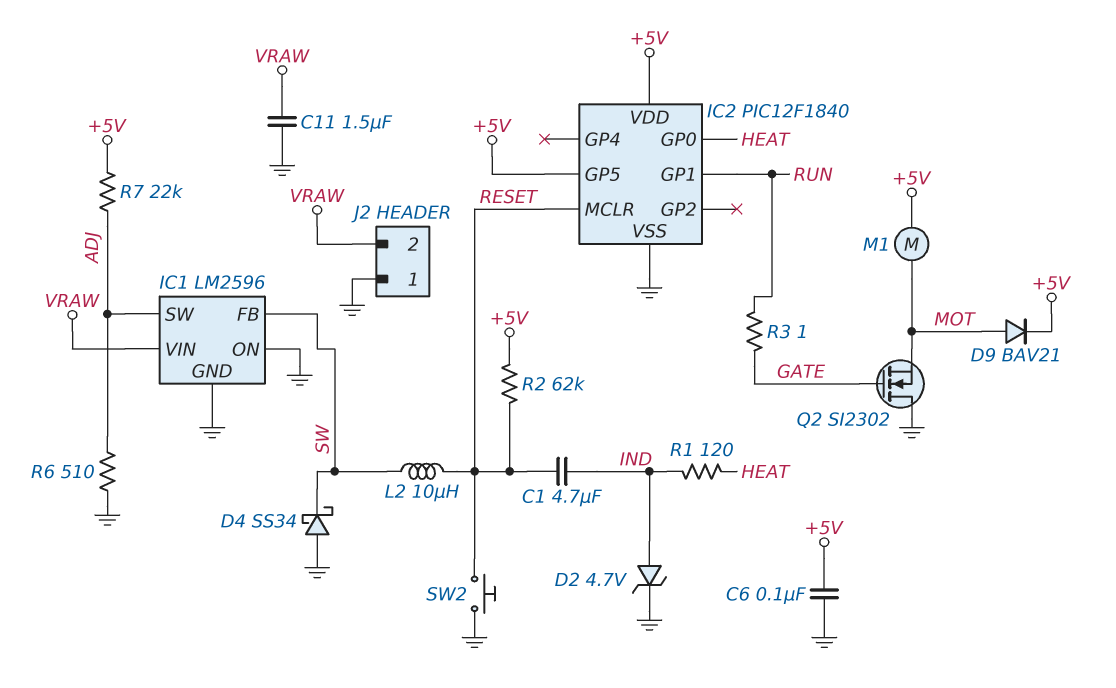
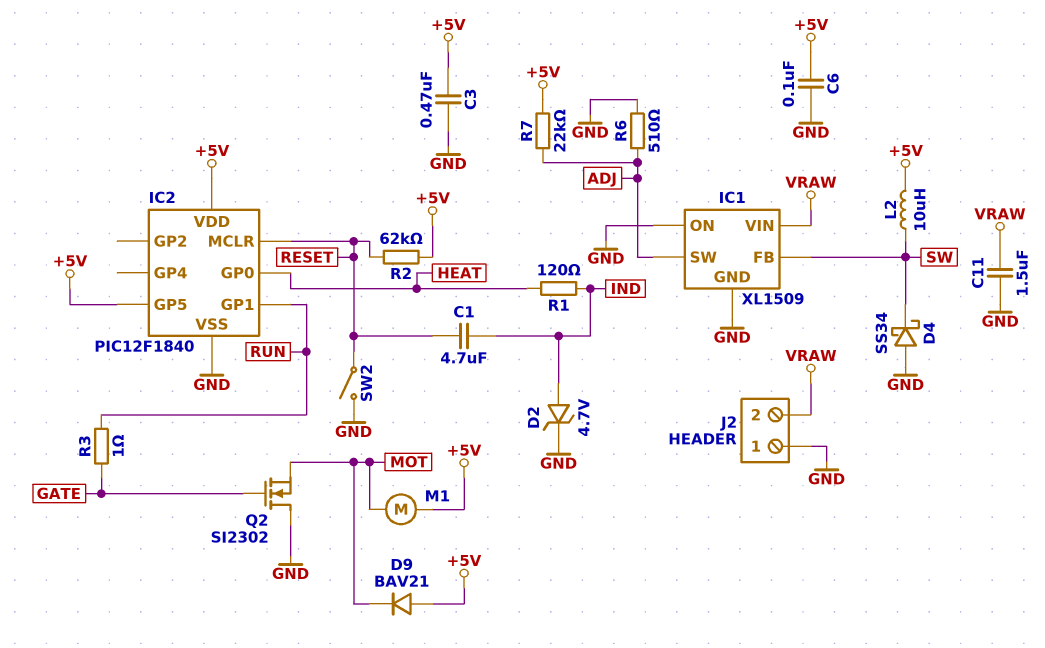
C3: none -> 470nF (+5V, GND)
D9: diode BAV21 (A MOT, K +5V) -> diode BAV21 (A +5V, K MOT)
IC1: LM2596 -> XL1509
L2: 10uH (RESET, SW) -> 10uH (+5V, SW)
SW2: button (GND, RESET) -> switch (GND, RESET)

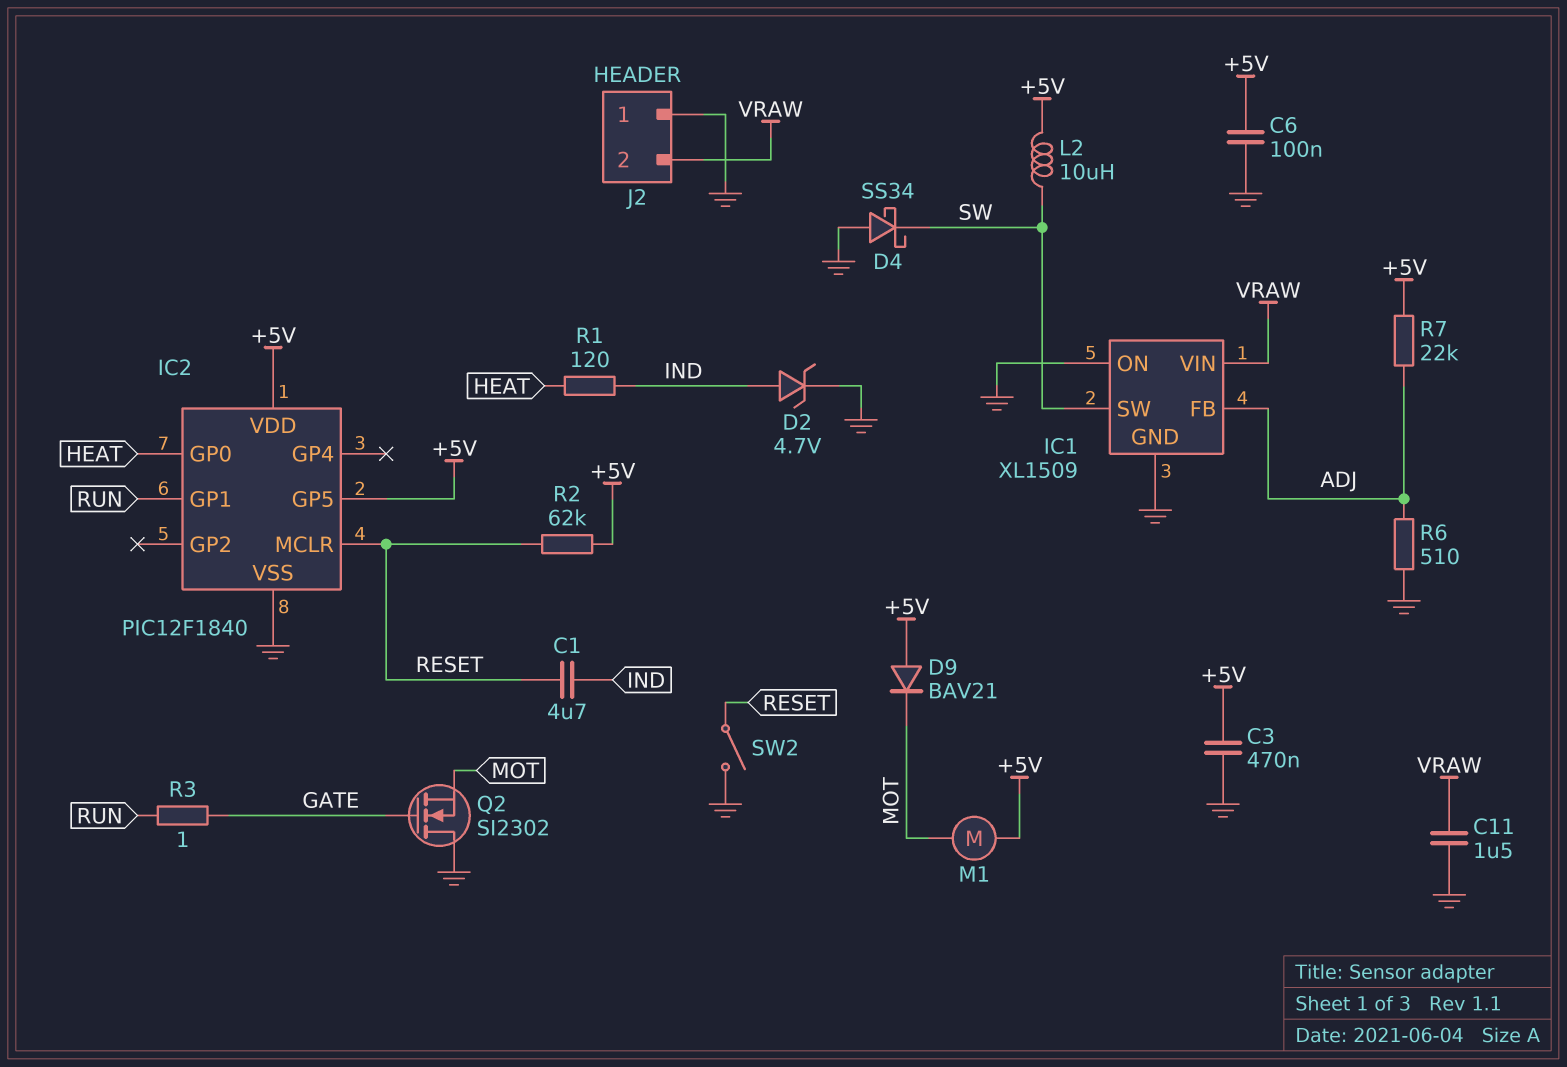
IC1 pin FB: SW -> ADJ
IC1 pin SW: ADJ -> SW

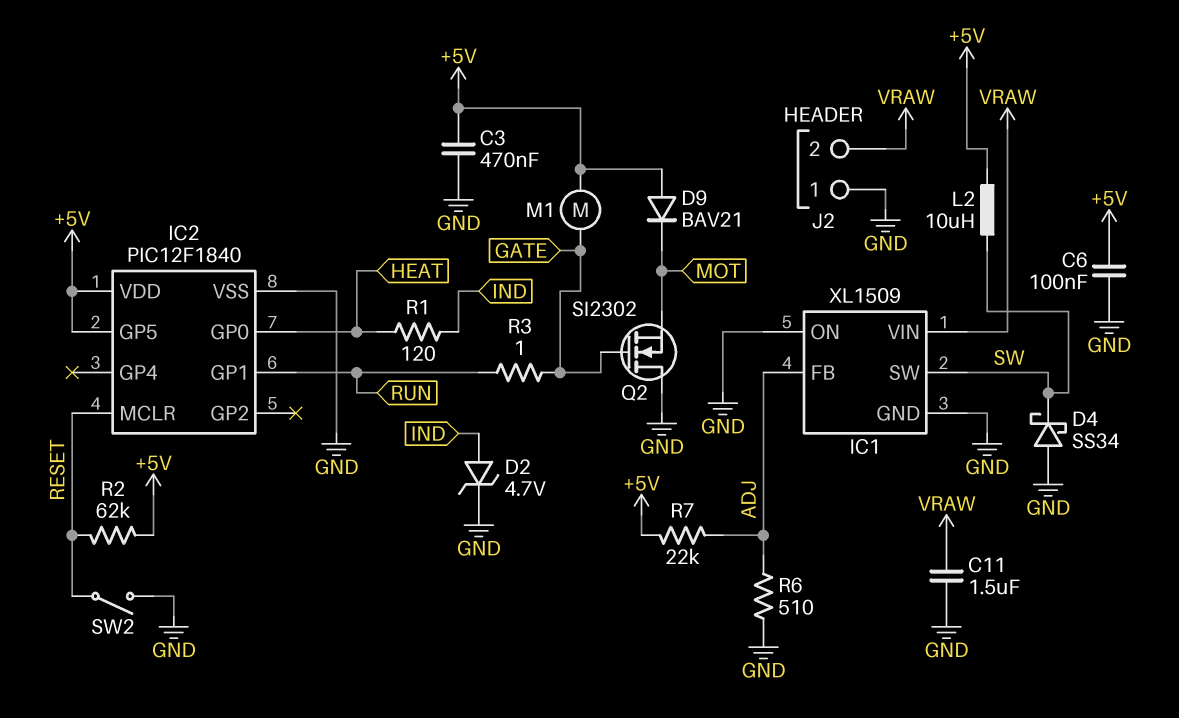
C1: 4.7uF (IND, RESET) -> none
M1: motor (+5V, MOT) -> motor (+5V, GATE)

